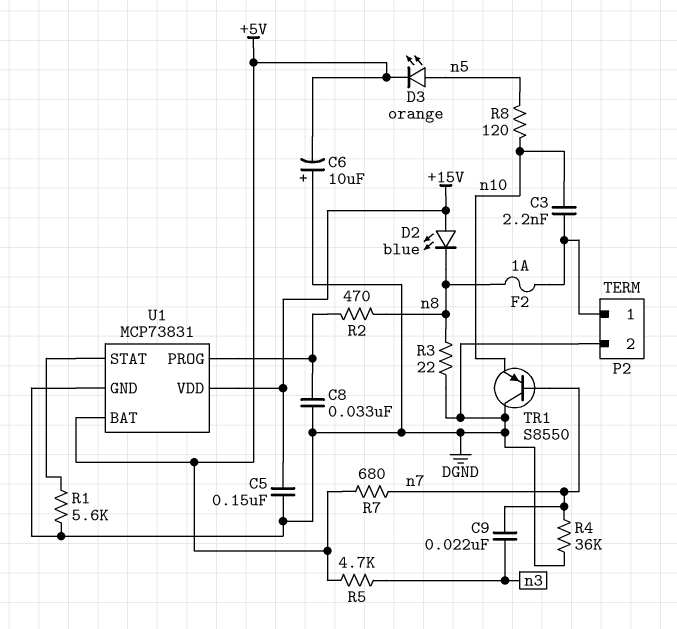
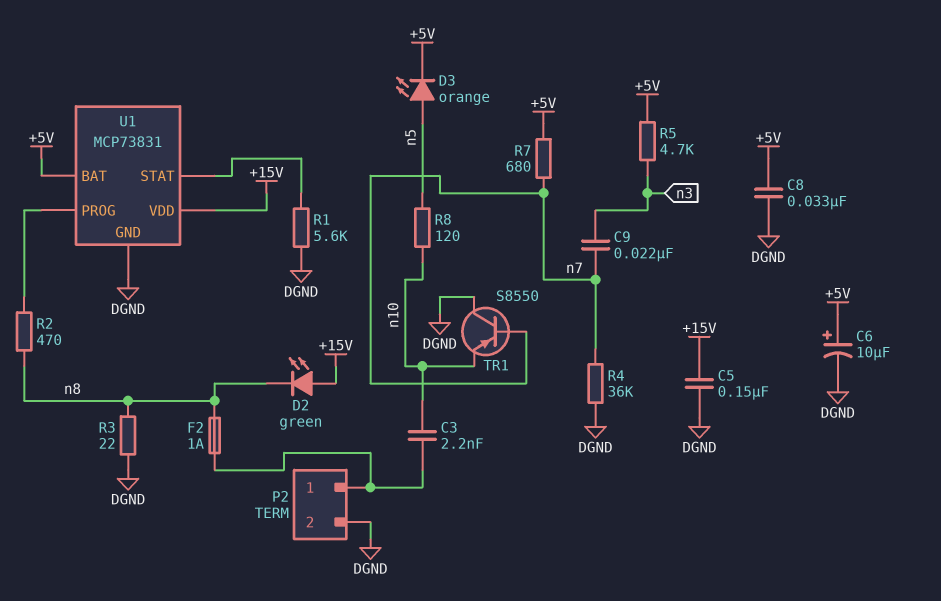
C6: 10uF (plus DGND, minus +5V) -> 10uF (plus +5V, minus DGND)
C8: 33nF (DGND, U1/PROG) -> 33nF (+5V, DGND)
D2: LED blue (A +15V, K n8) -> LED green (A +15V, K n8)

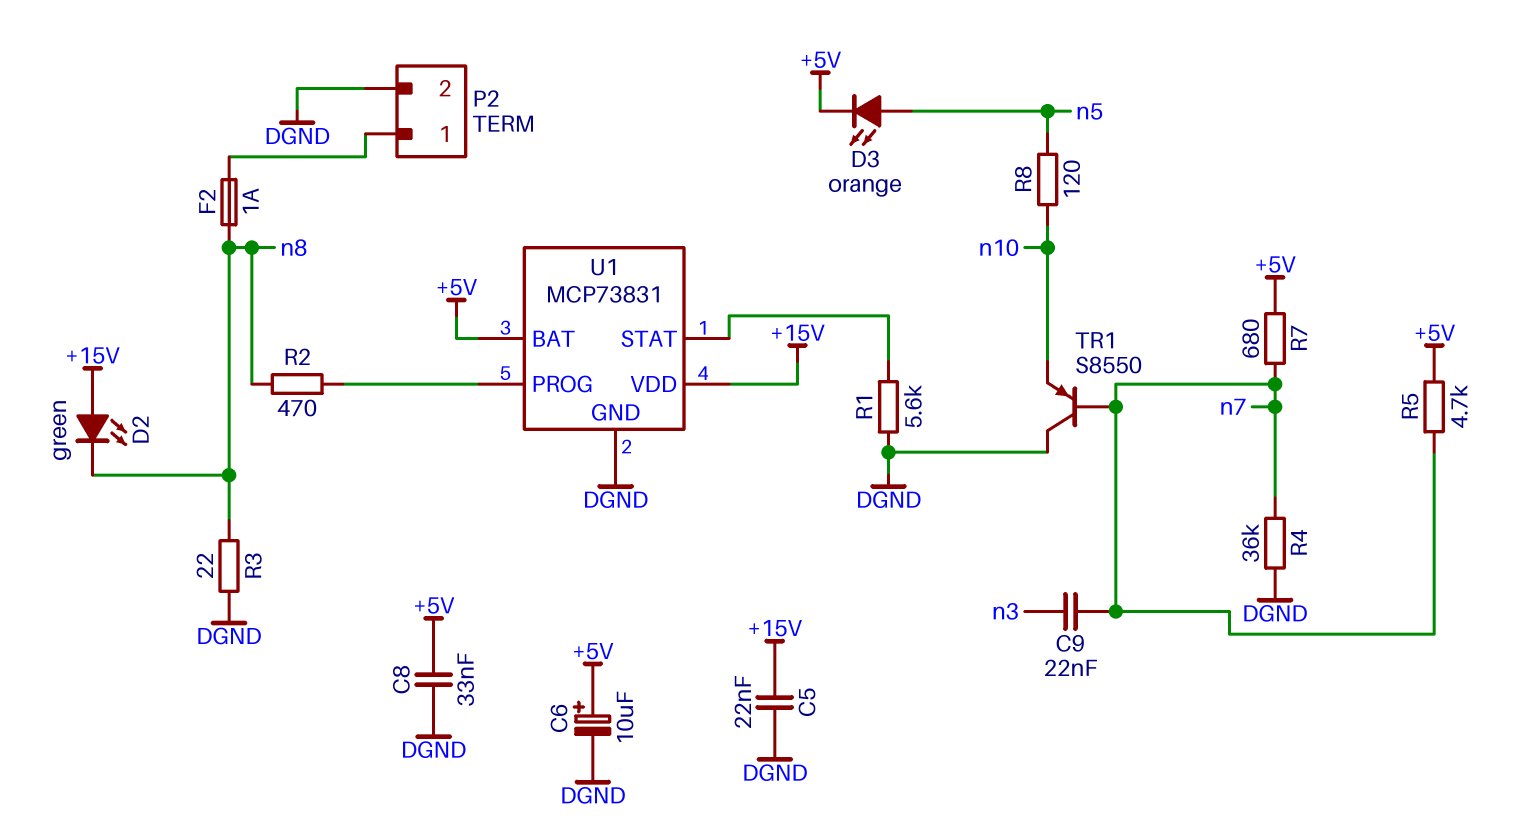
C3: 2.2nF (P2/1, n10) -> none
C5: 150nF (+15V, DGND) -> 22nF (+15V, DGND)
R5: 4.7k (+5V, n3) -> 4.7k (+5V, n7)

